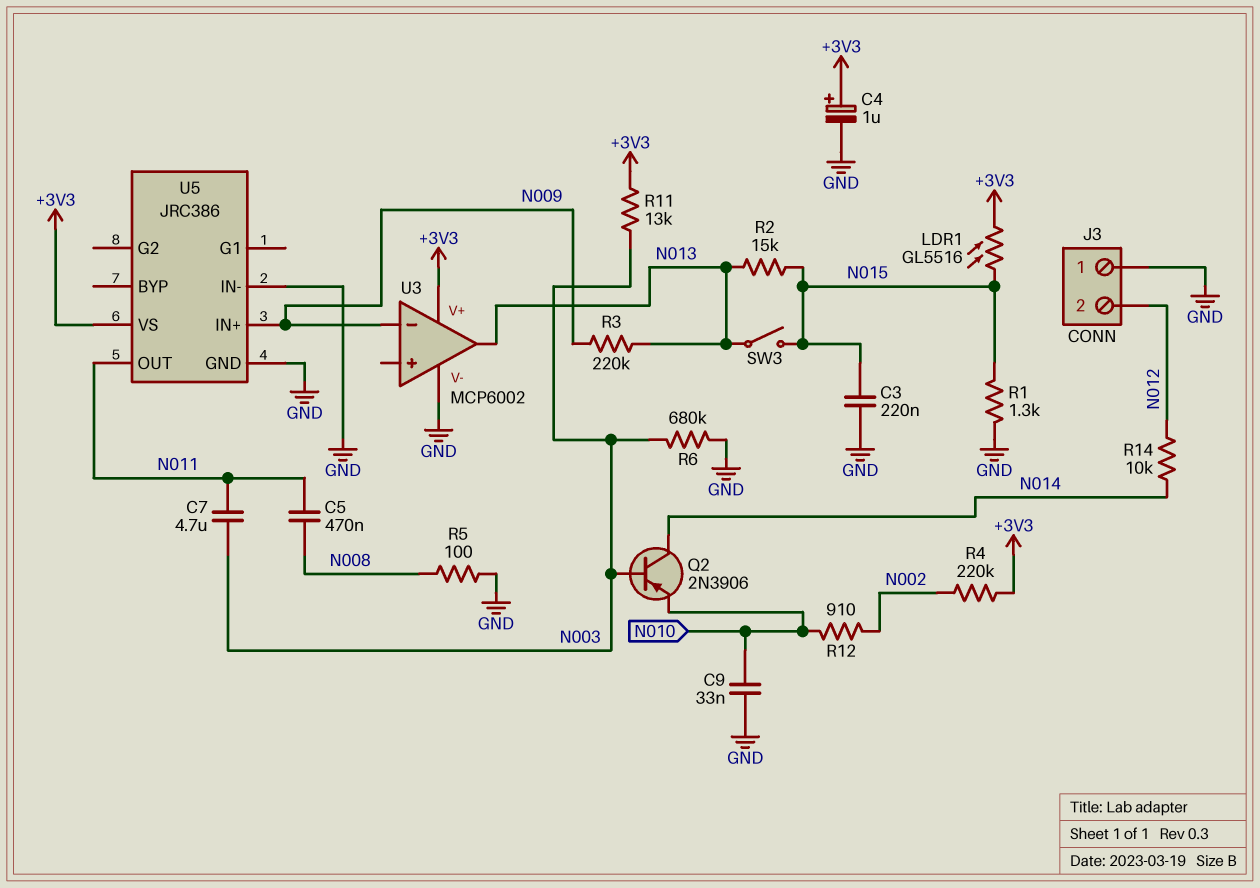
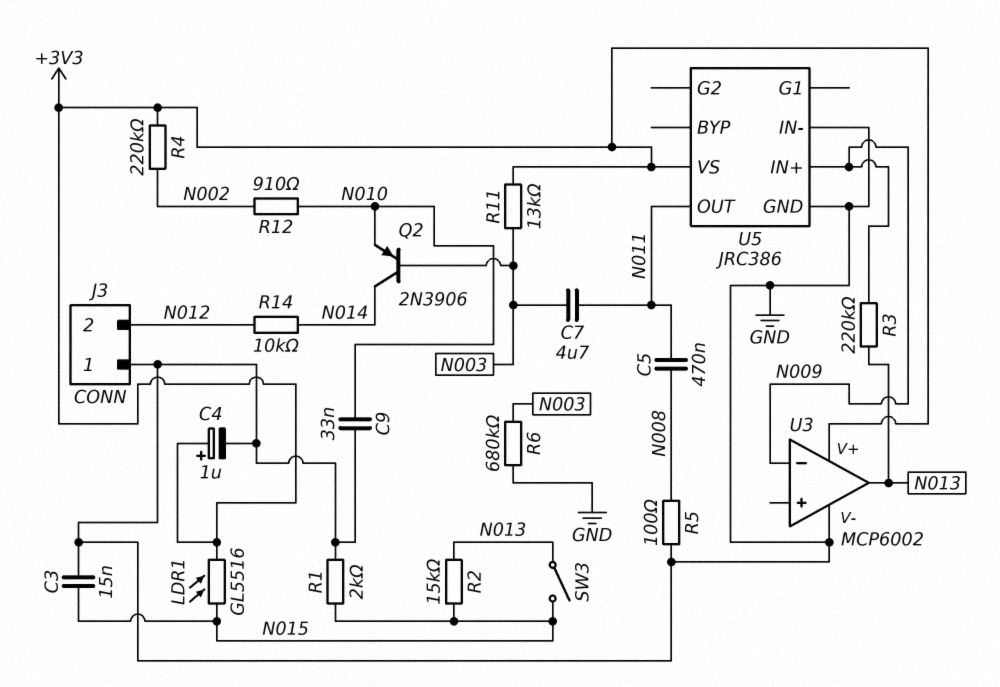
C3: 220nF (GND, N015) -> 15nF (GND, N015)
R1: 1.3k (GND, N015) -> 2k (GND, N015)

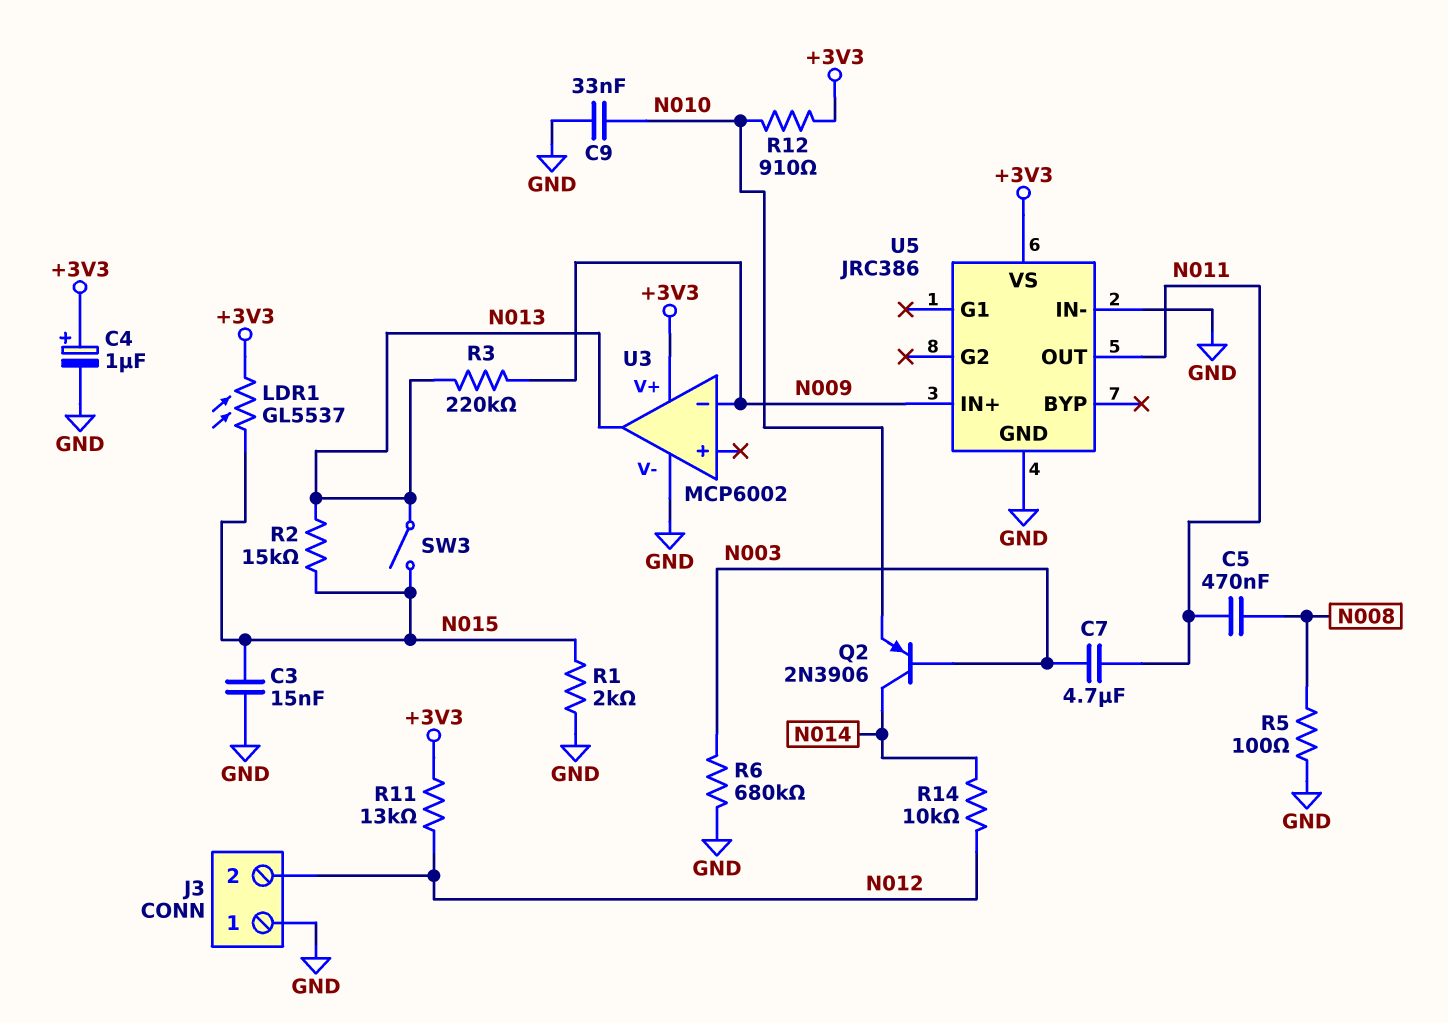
LDR1: GL5516 (+3V3, N015) -> GL5537 (+3V3, N015)
R4: 220k (+3V3, N002) -> none
R11: 13k (+3V3, N003) -> 13k (+3V3, N012)
R12: 910 (N002, N010) -> 910 (+3V3, N010)

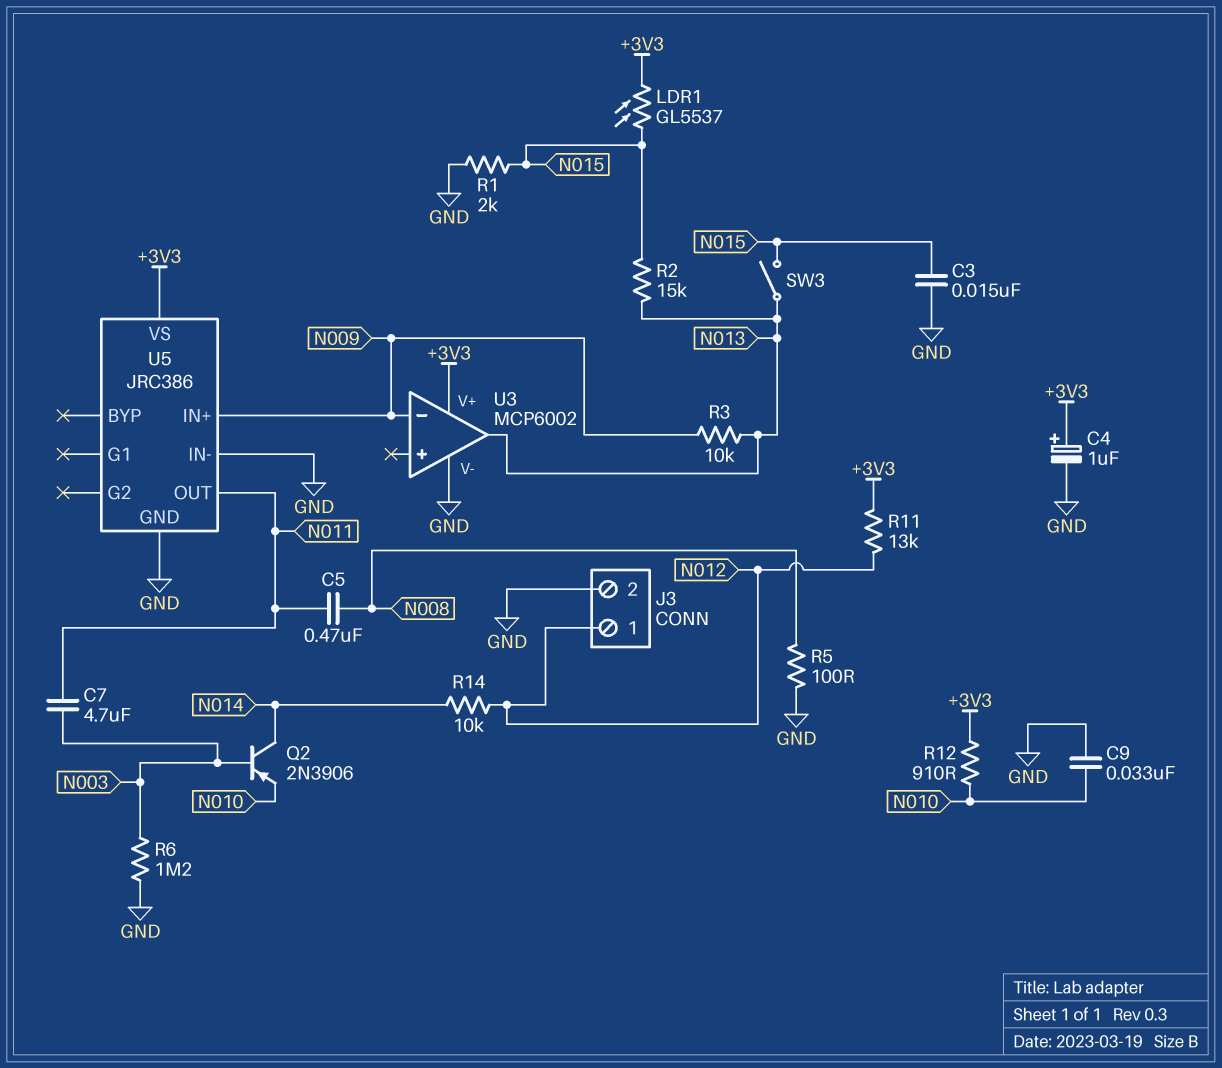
J3 pin 1: GND -> N012
J3 pin 2: N012 -> GND
R3: 220k (N009, N013) -> 10k (N009, N013)
R6: 680k (GND, N003) -> 1.2M (GND, N003)

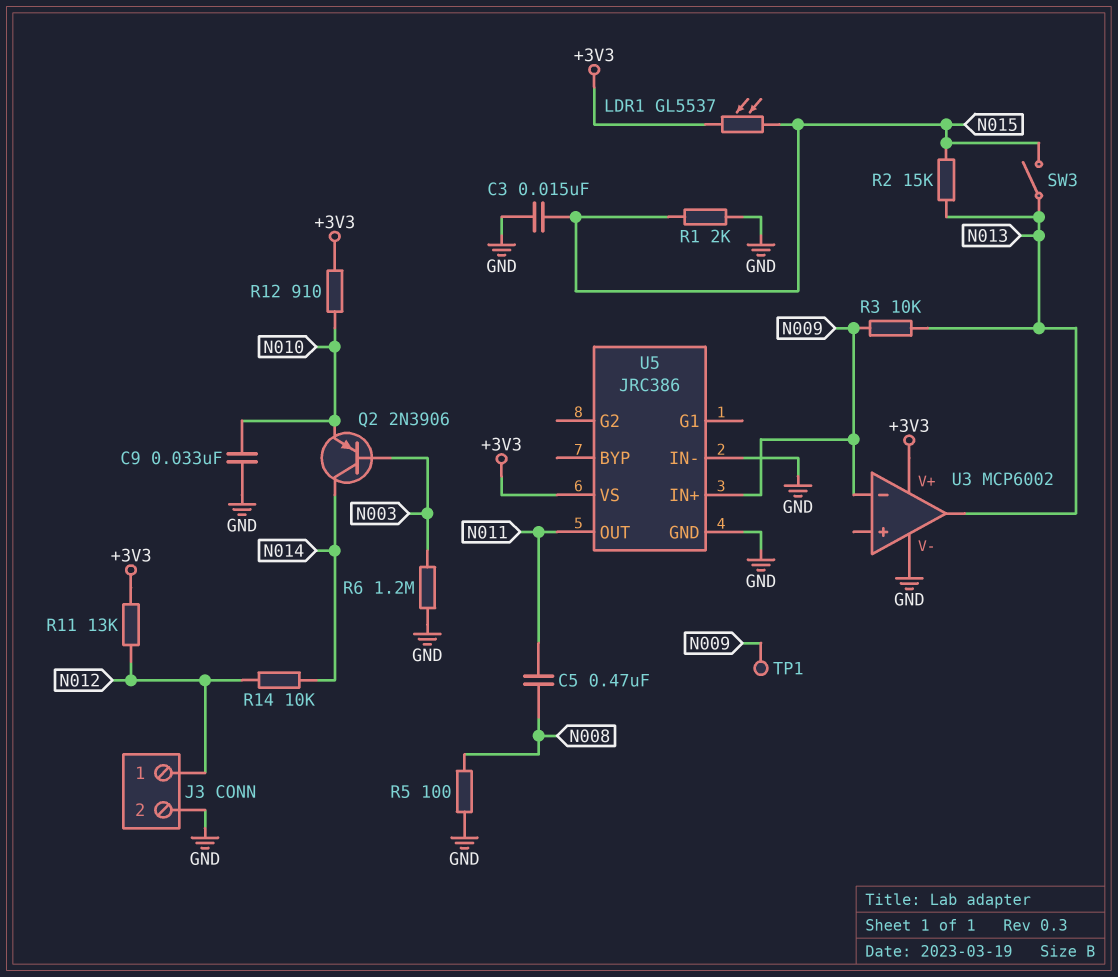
C4: 1uF (plus +3V3, minus GND) -> none
C7: 4.7uF (N003, N011) -> none
TP1: none -> test point (N009)

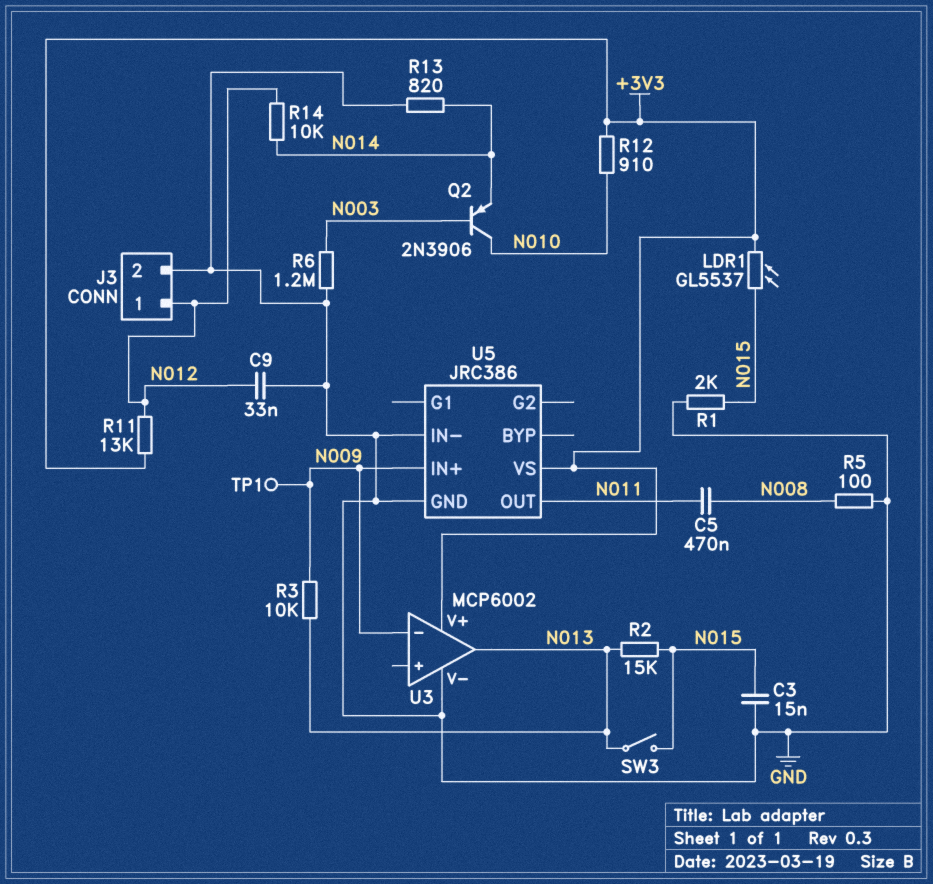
C9: 33nF (GND, N010) -> 33nF (GND, N012)
Q2: PNP 2N3906 (B N003, C N014, E N010) -> PNP 2N3906 (B N003, C N010, E N014)
R13: none -> 820 (GND, N014)

